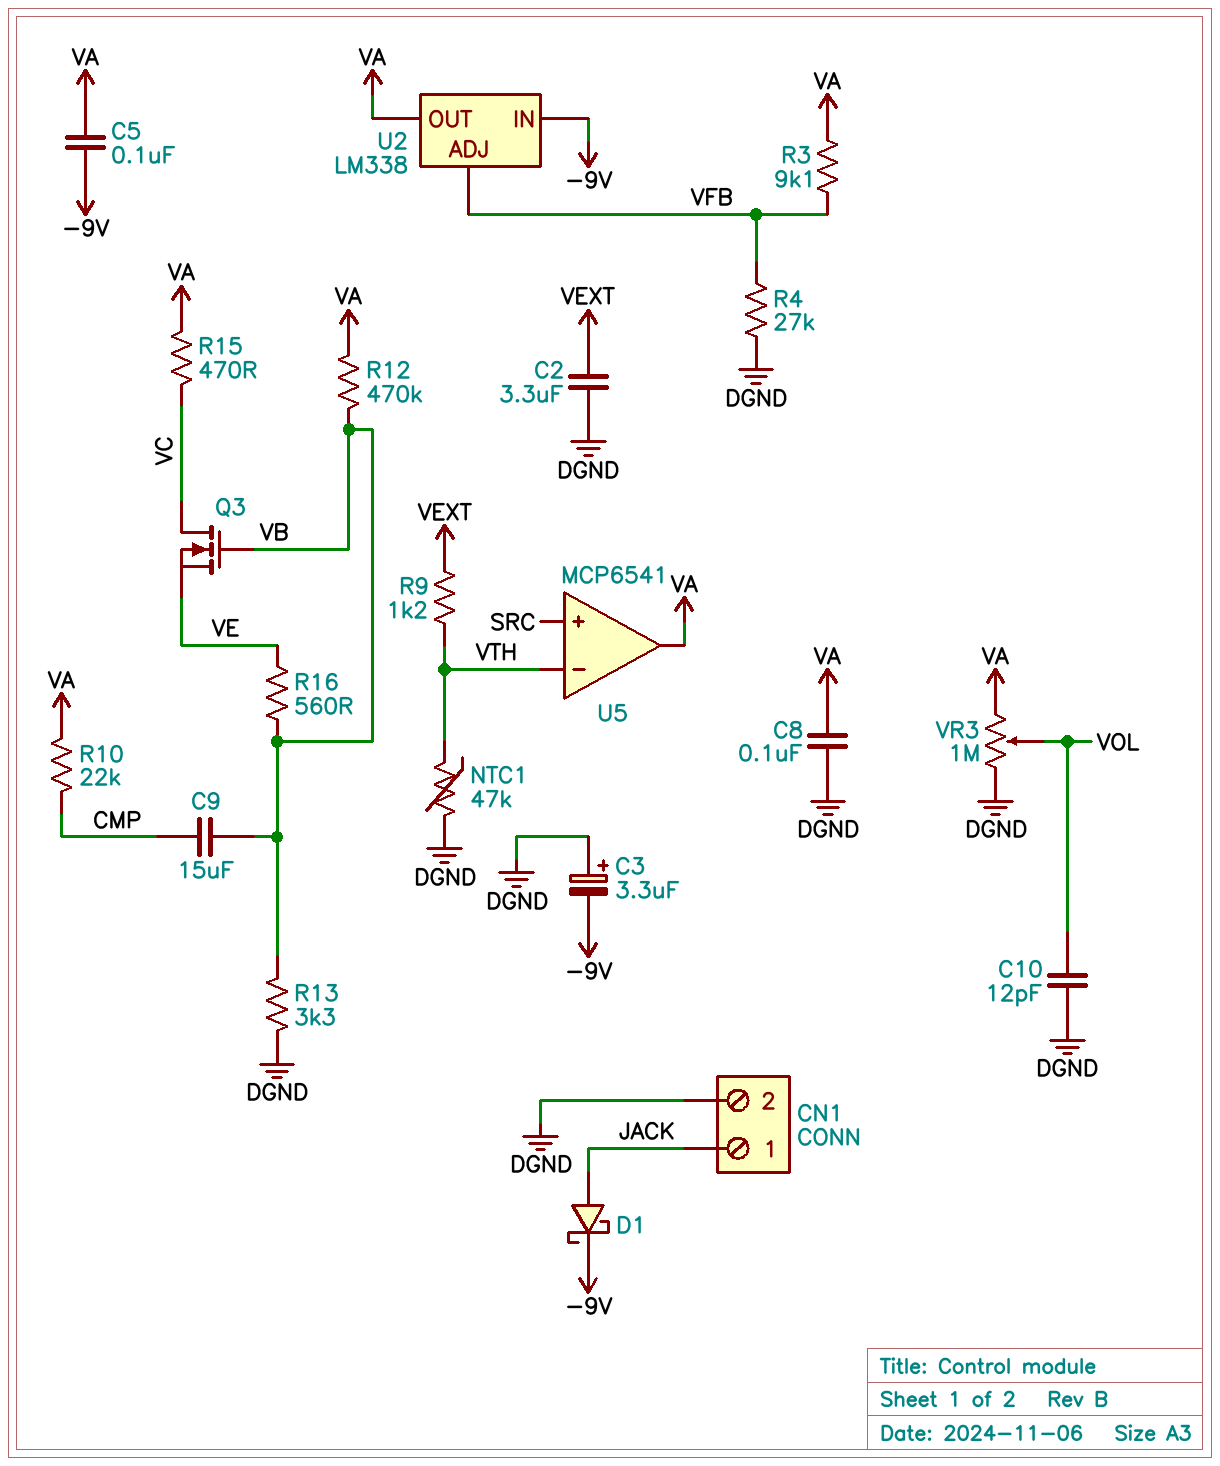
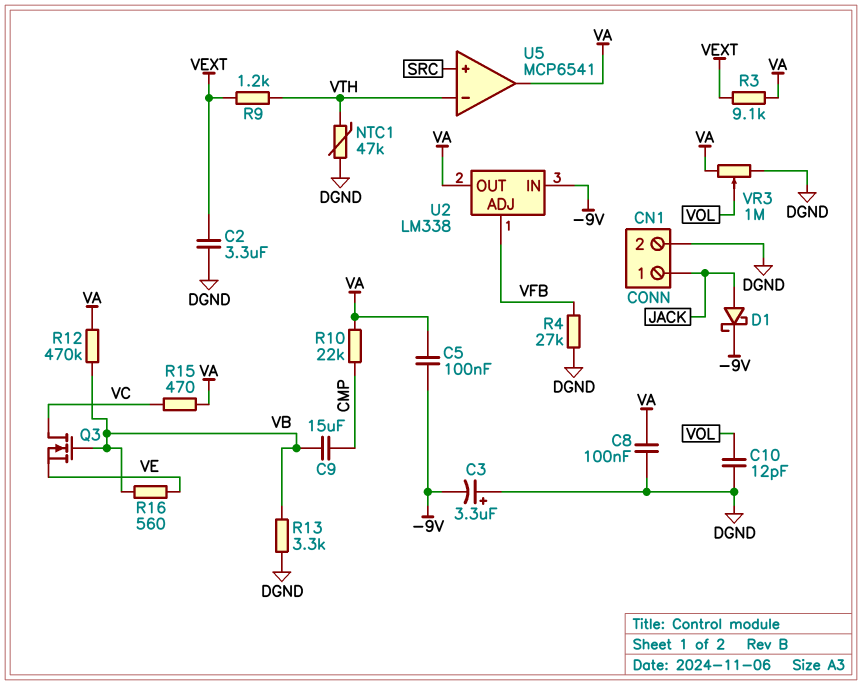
R3: 9.1k (VA, VFB) -> 9.1k (VA, VEXT)

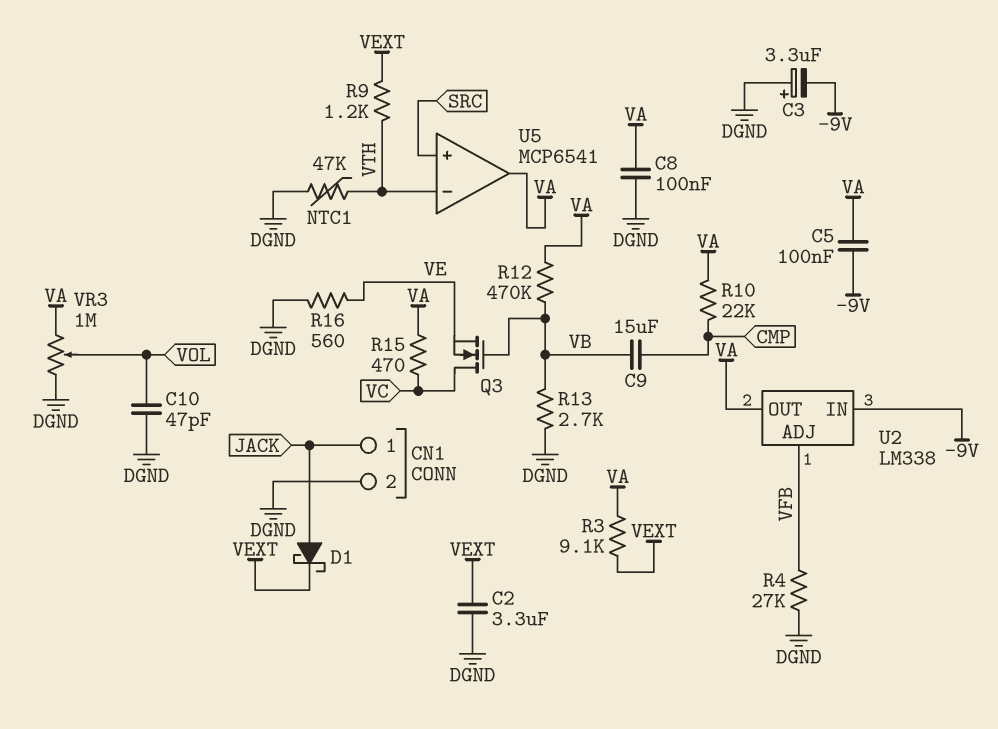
C10: 12pF (DGND, VOL) -> 47pF (DGND, VOL)
D1: schottky (A JACK, K -9V) -> schottky (A JACK, K VEXT)
R13: 3.3k (DGND, VB) -> 2.7k (DGND, VB)
R16: 560 (VB, VE) -> 560 (DGND, VE)

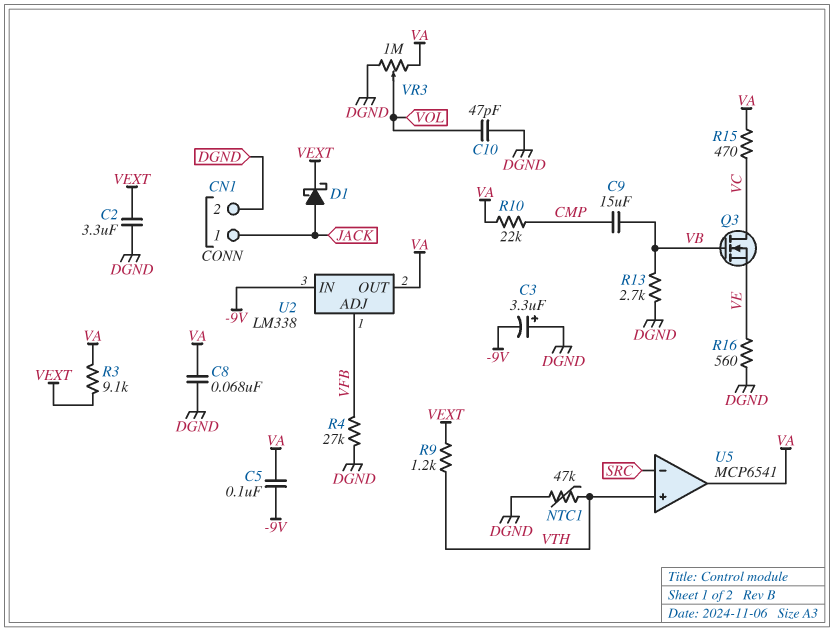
C8: 100nF (DGND, VA) -> 68nF (DGND, VA)
R12: 470k (VA, VB) -> none
U5 pin in+: SRC -> VTH
U5 pin in-: VTH -> SRC

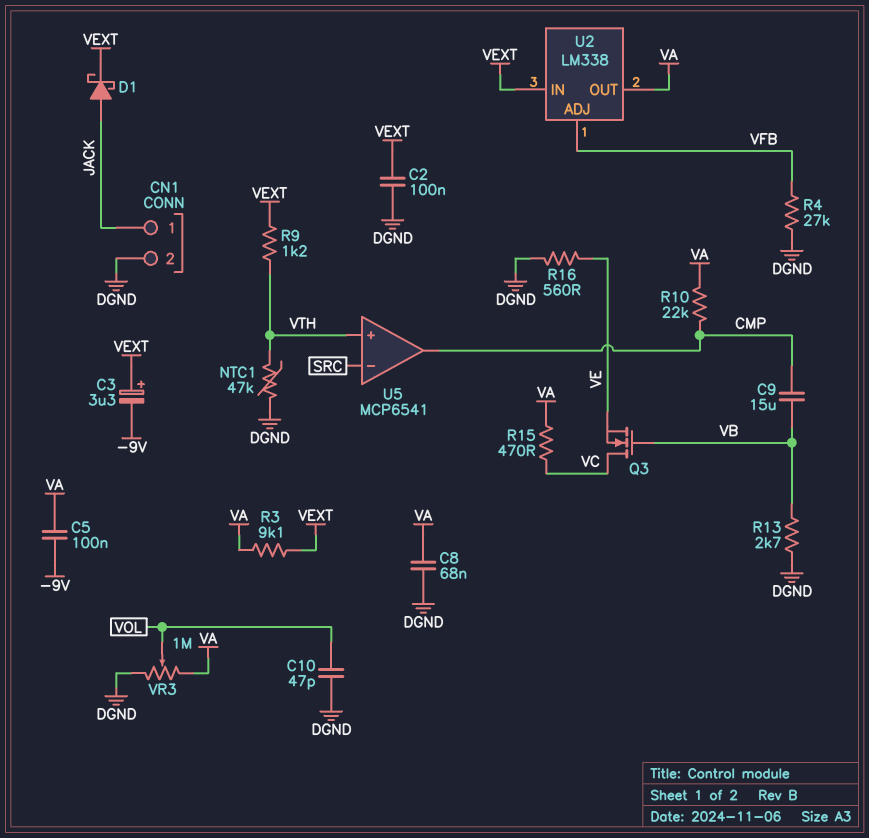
C2: 3.3uF (DGND, VEXT) -> 100nF (DGND, VEXT)
C3: 3.3uF (plus DGND, minus -9V) -> 3.3uF (plus VEXT, minus -9V)
U2 pin IN: -9V -> VEXT
U5 pin out: VA -> CMP

